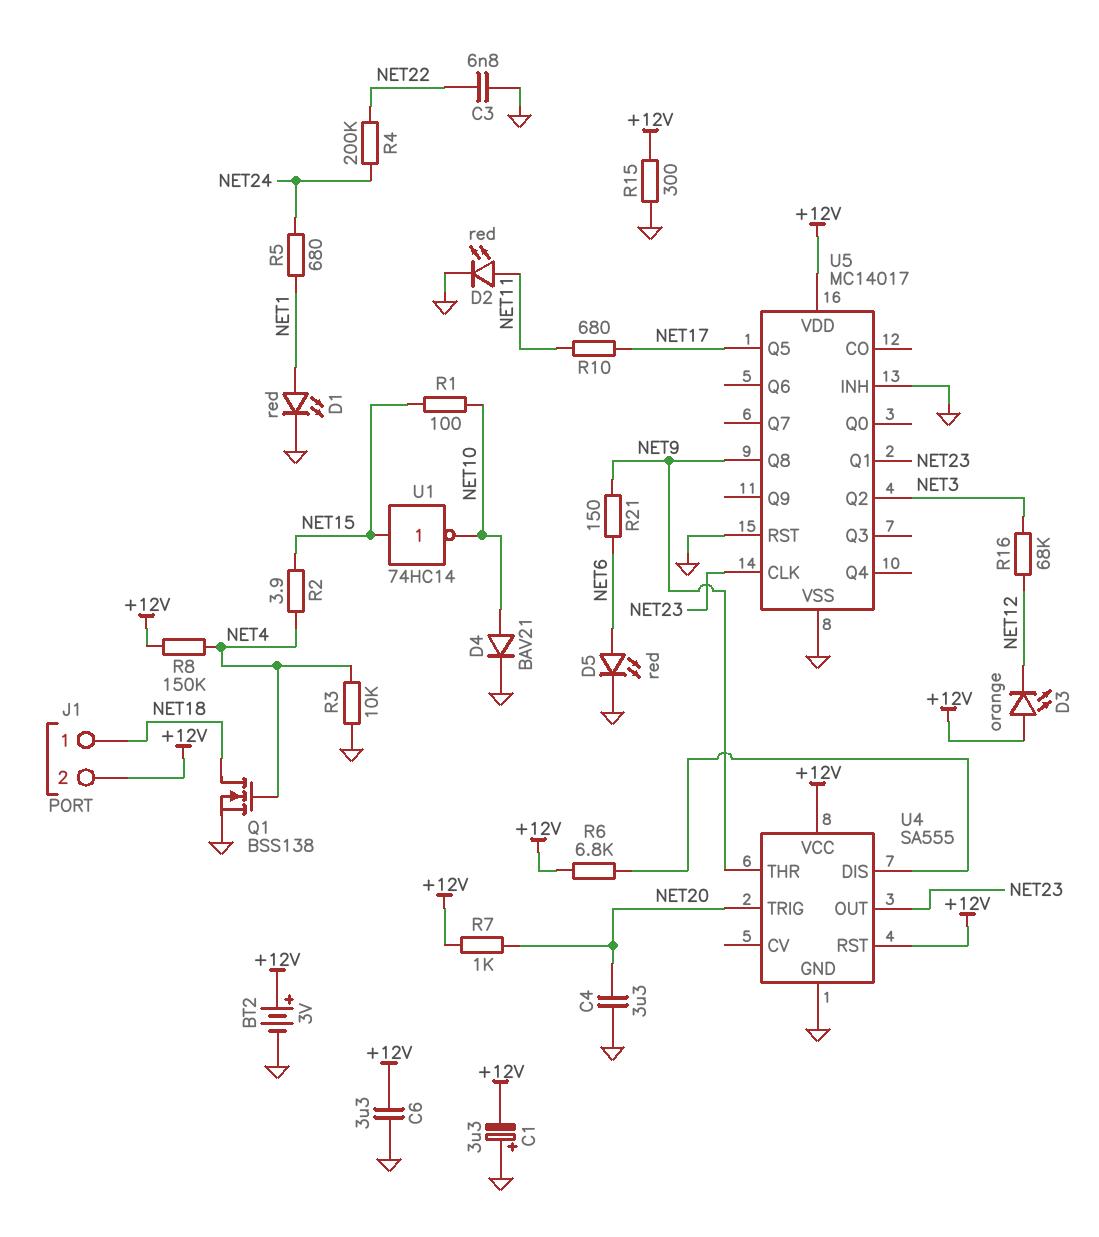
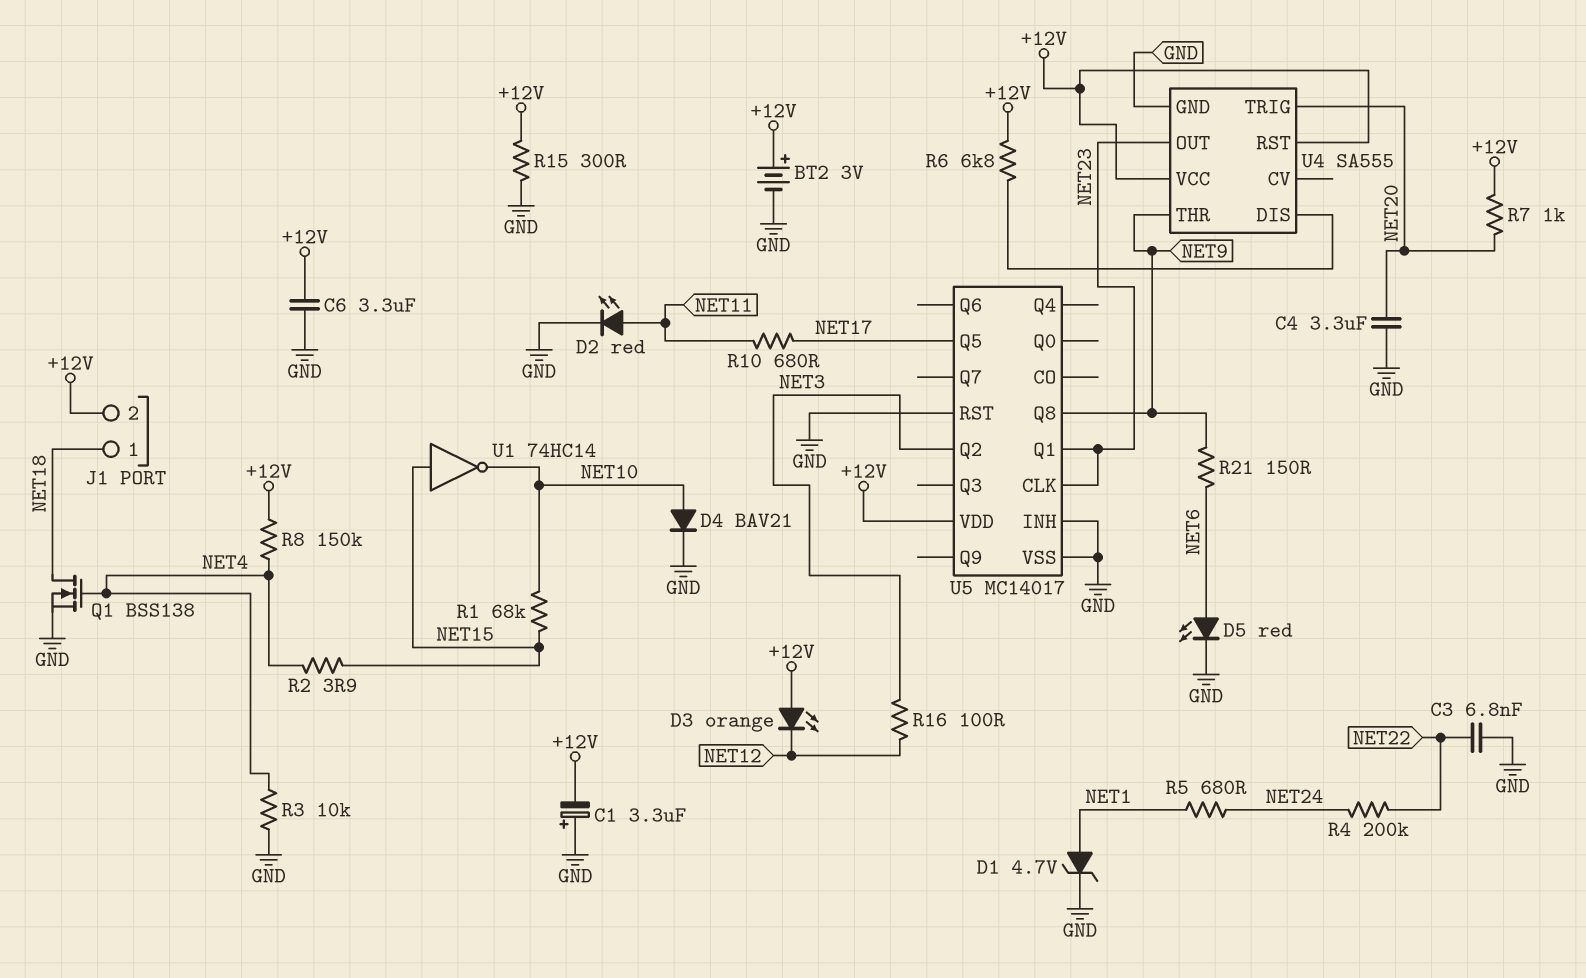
D1: LED red (A NET1, K GND) -> zener 4.7V (A NET1, K GND)
R1: 100 (NET10, NET15) -> 68k (NET10, NET15)
R16: 68k (NET3, NET12) -> 100 (NET3, NET12)

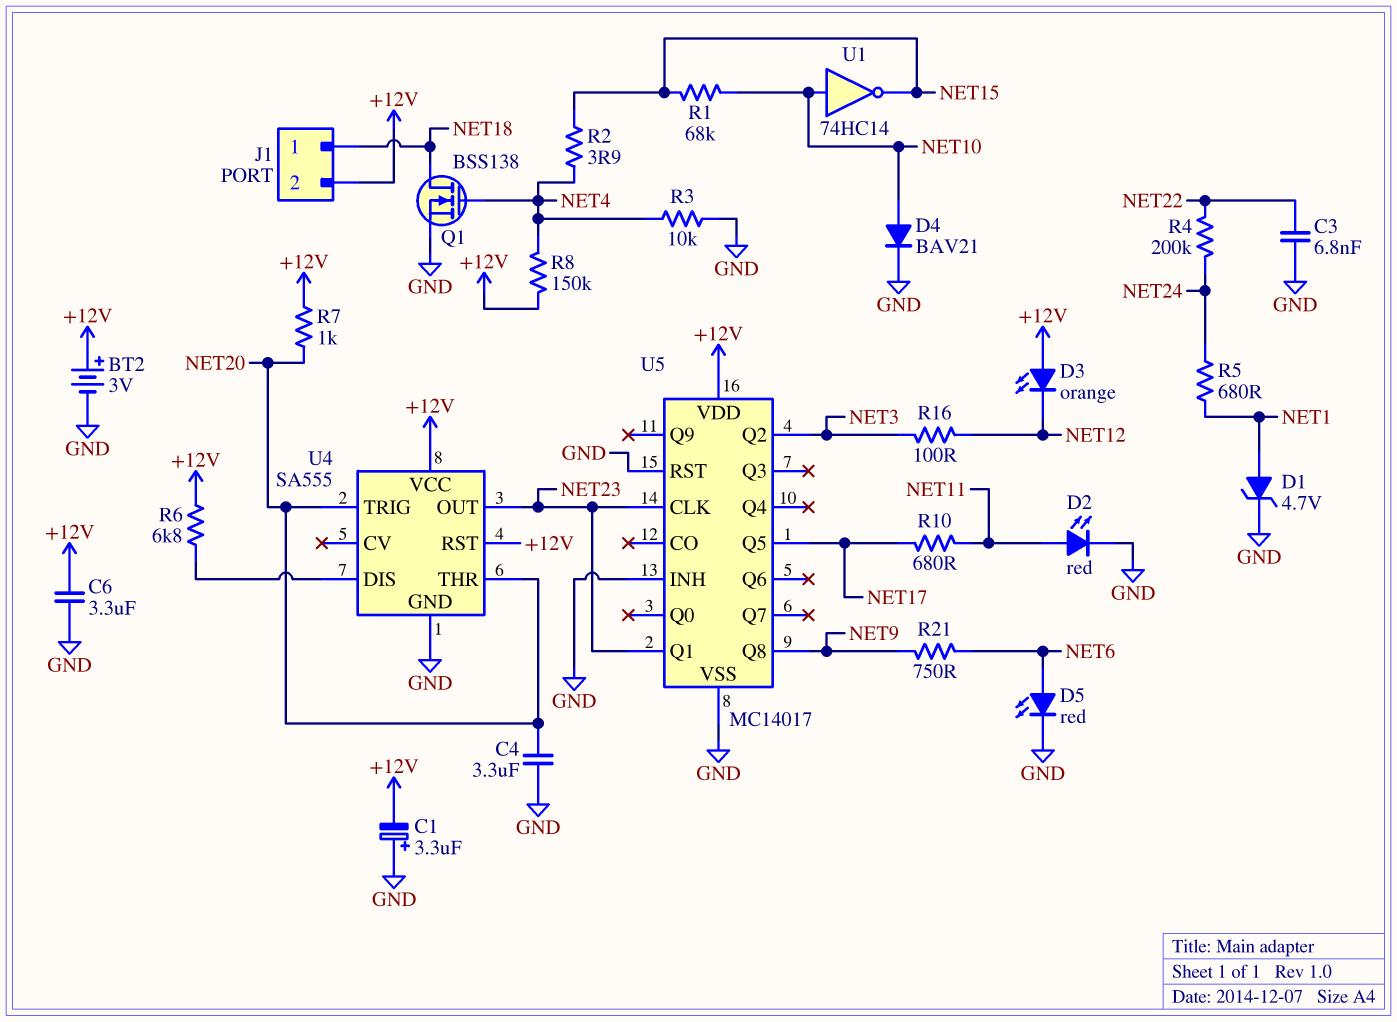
R15: 300 (+12V, GND) -> none
R21: 150 (NET6, NET9) -> 750 (NET6, NET9)
U1: NOT 74HC14 (in NET15, out NET10) -> NOT 74HC14 (in NET10, out NET15)
U4 pin THR: NET9 -> NET20

